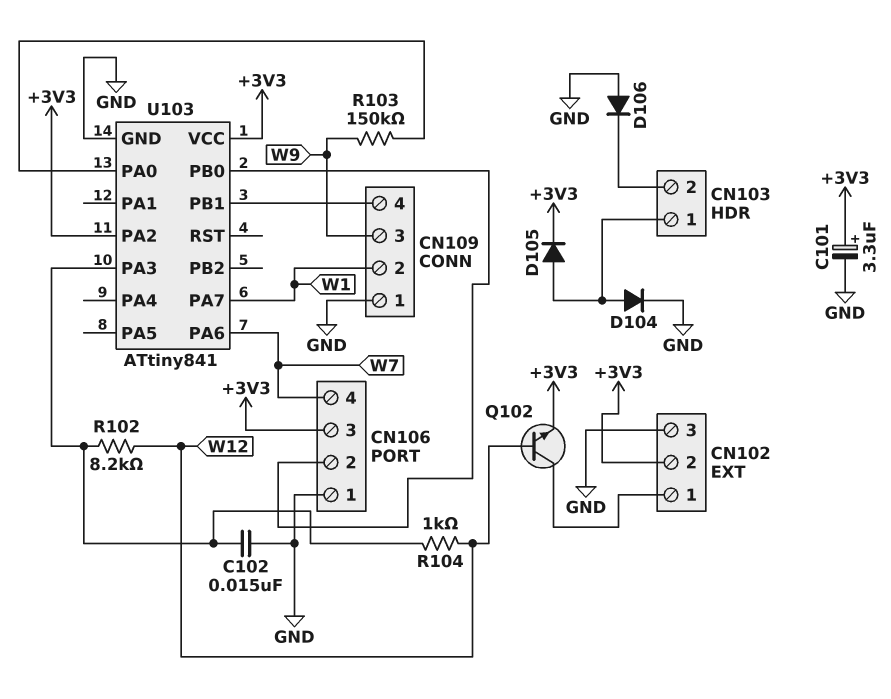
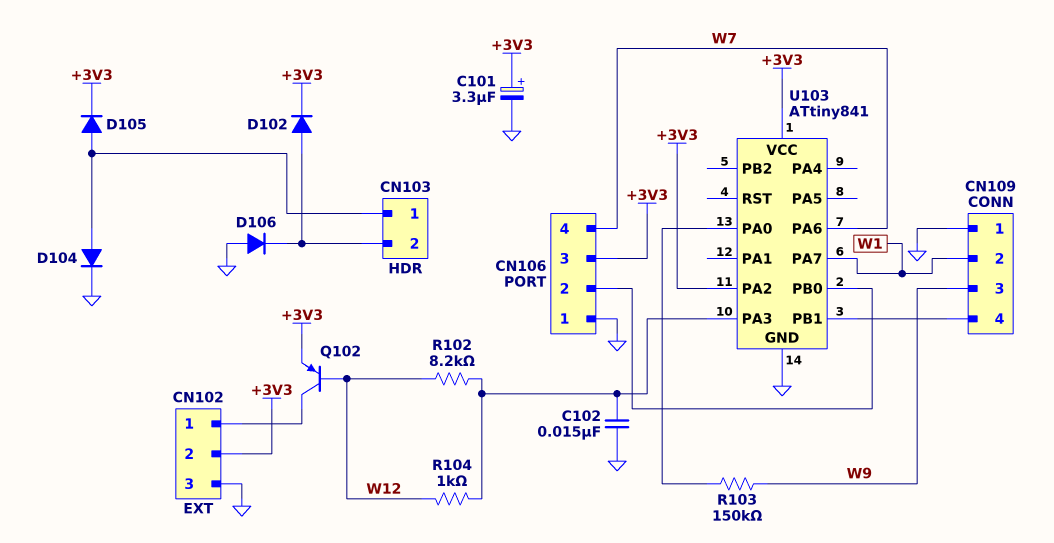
D102: none -> diode (A CN103/2, K +3V3)
Q102: NPN (B W12, C CN102/1, E +3V3) -> PNP (B W12, C CN102/1, E +3V3)

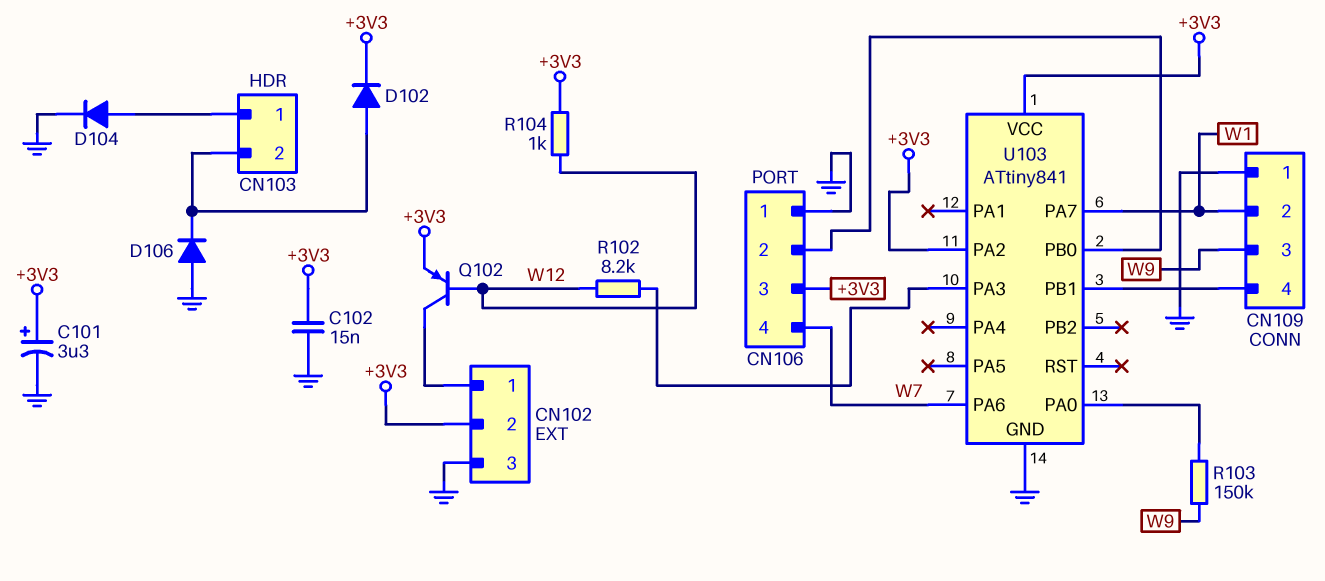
C102: 15nF (GND, U103/PA3) -> 15nF (+3V3, GND)
D105: diode (A CN103/1, K +3V3) -> none
R104: 1k (U103/PA3, W12) -> 1k (+3V3, W12)

